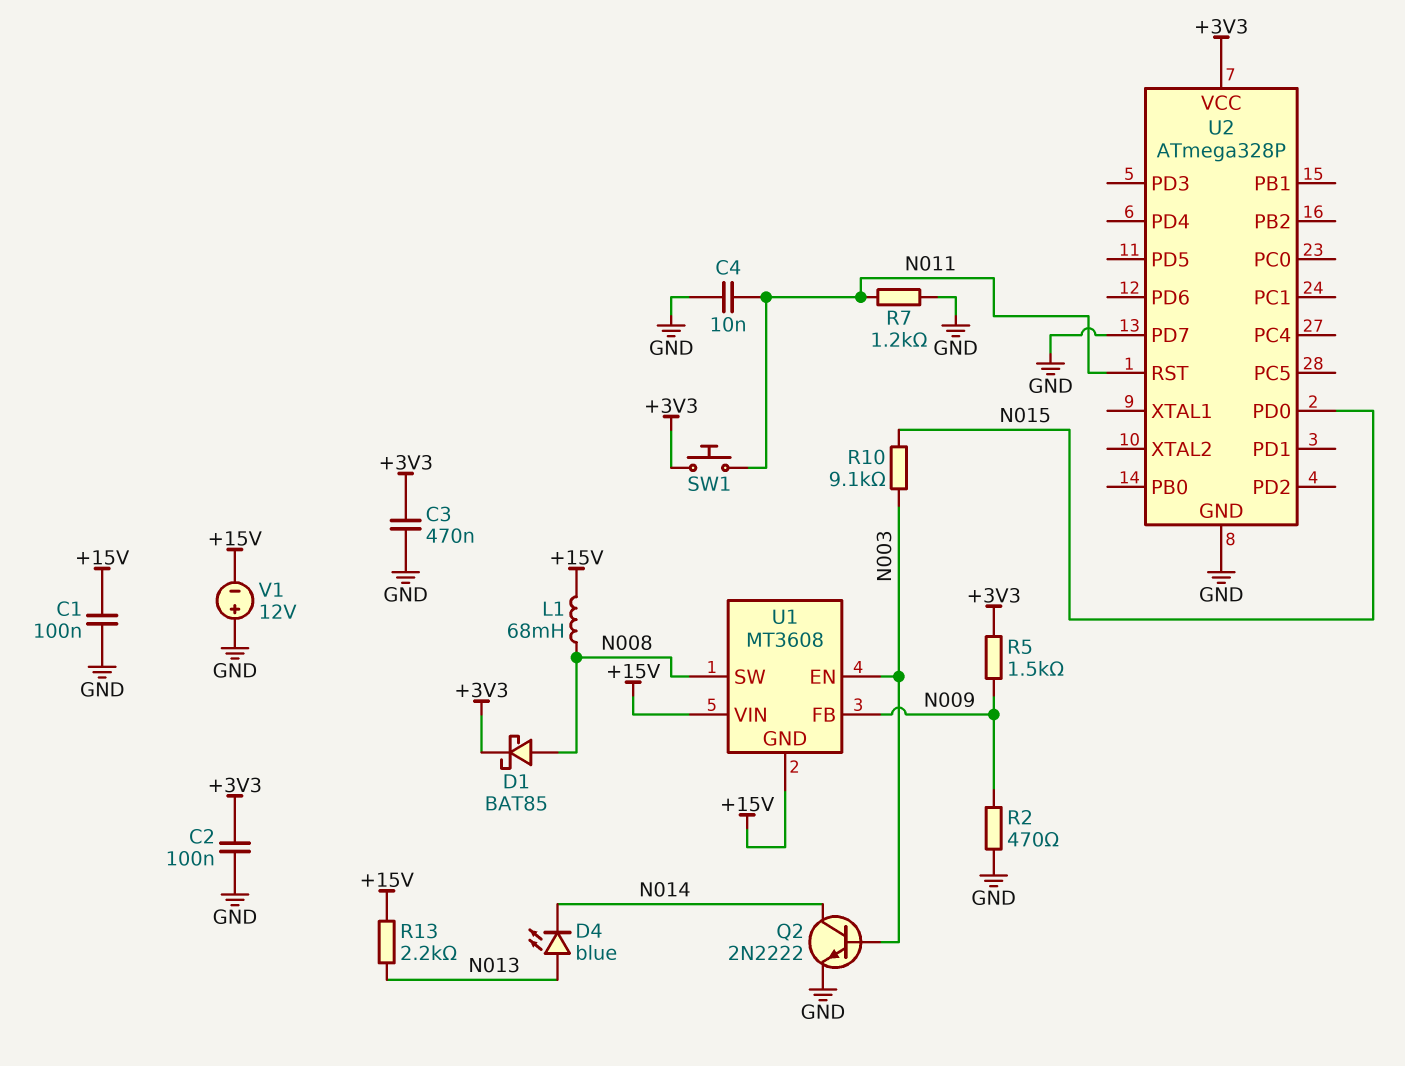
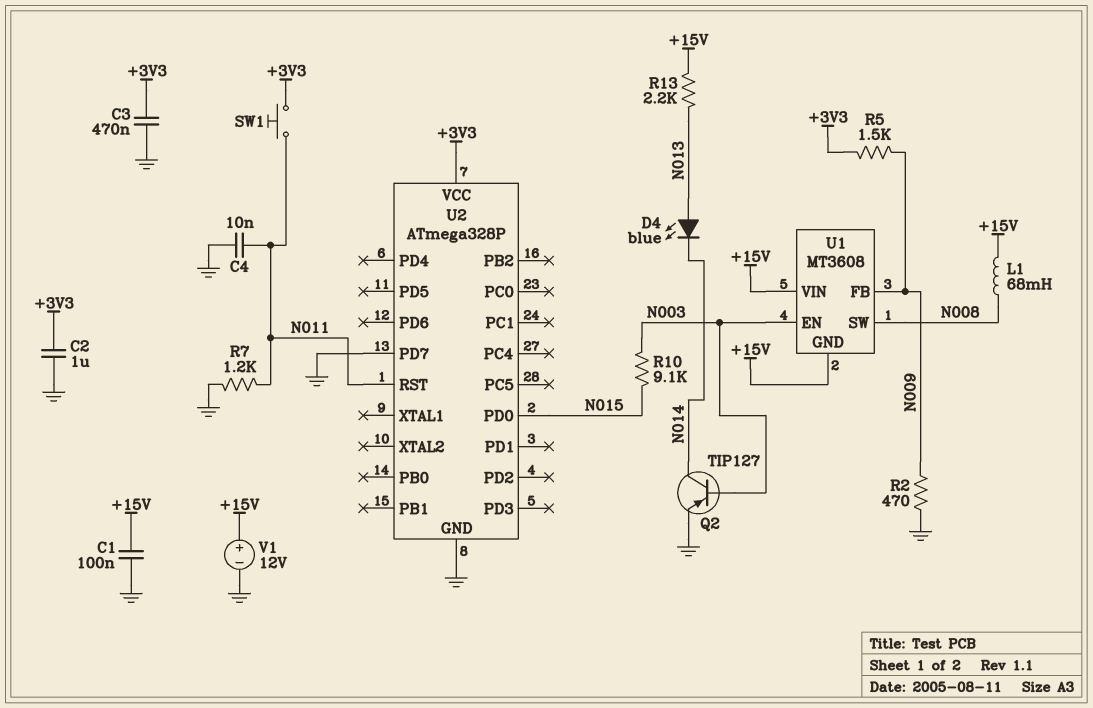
C2: 100nF (+3V3, GND) -> 1uF (+3V3, GND)
D1: schottky BAT85 (A N008, K +3V3) -> none
Q2: NPN 2N2222 (B N003, C N014, E GND) -> PNP TIP127 (B N003, C N014, E GND)
V1: 12V (plus GND, minus +15V) -> 12V (plus +15V, minus GND)

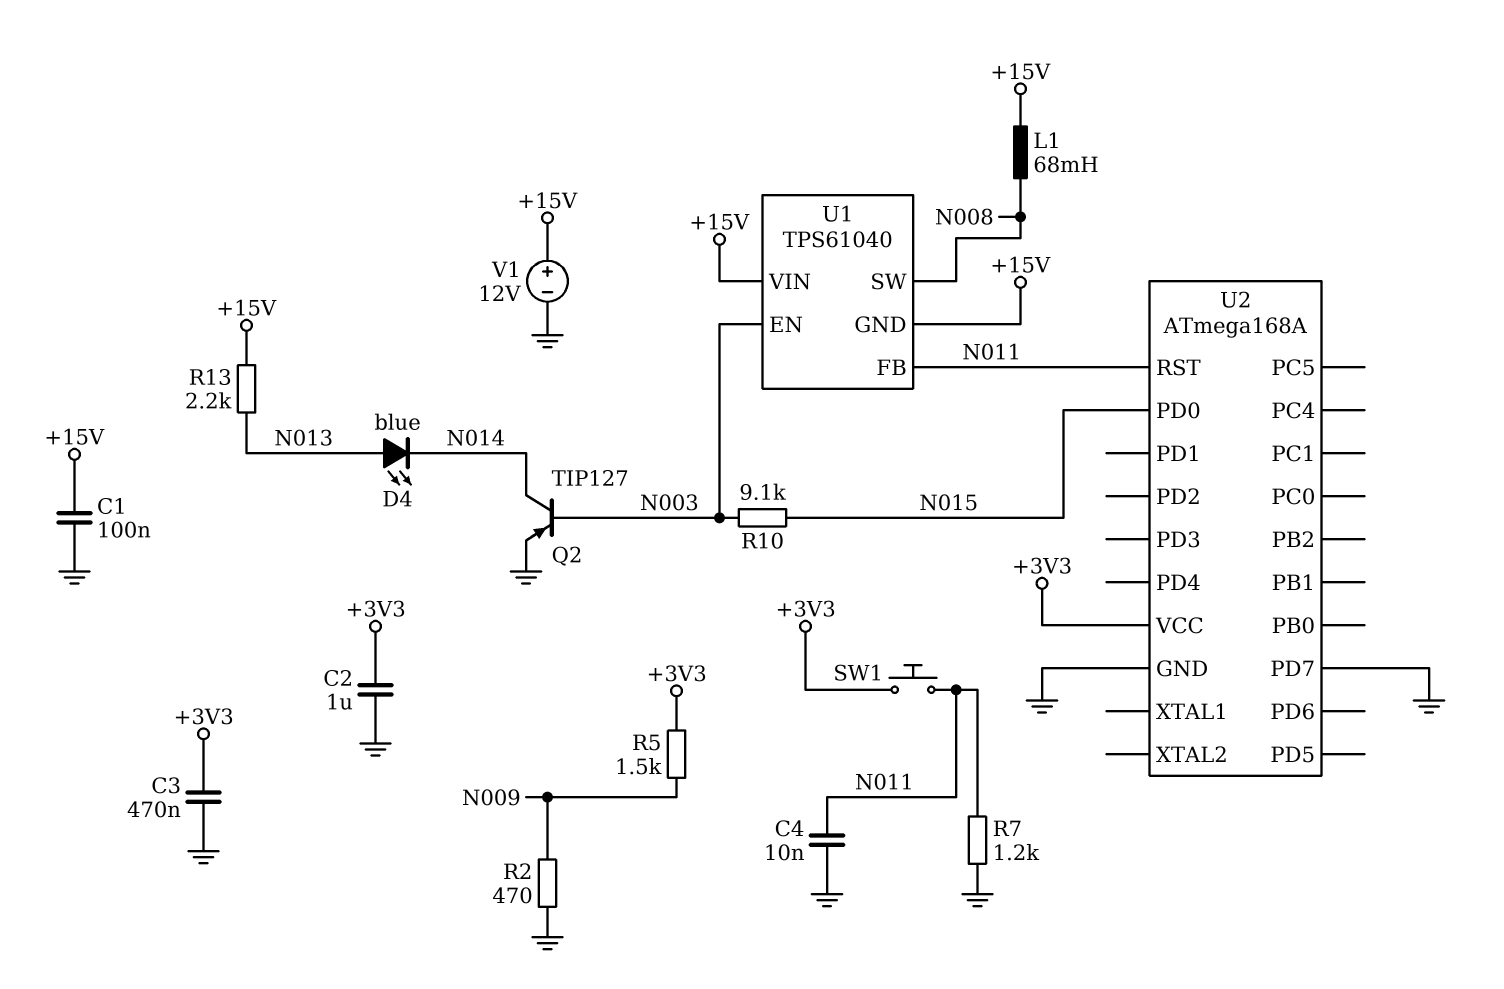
U1: MT3608 -> TPS61040
U1 pin FB: N009 -> N011
U2: ATmega328P -> ATmega168A

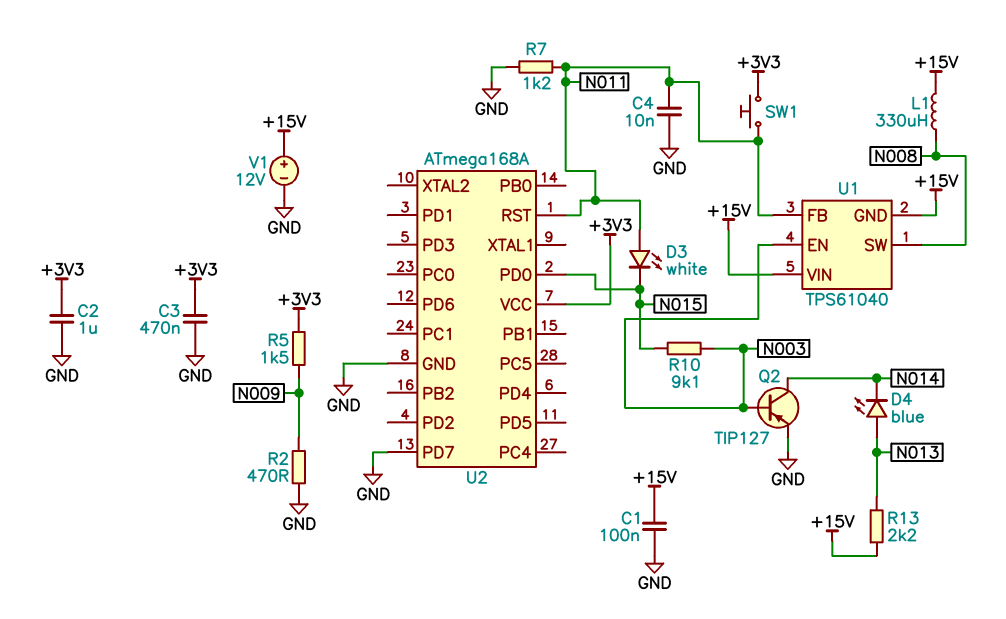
D3: none -> LED white (A N011, K N015)
L1: 68mH (+15V, N008) -> 330uH (+15V, N008)

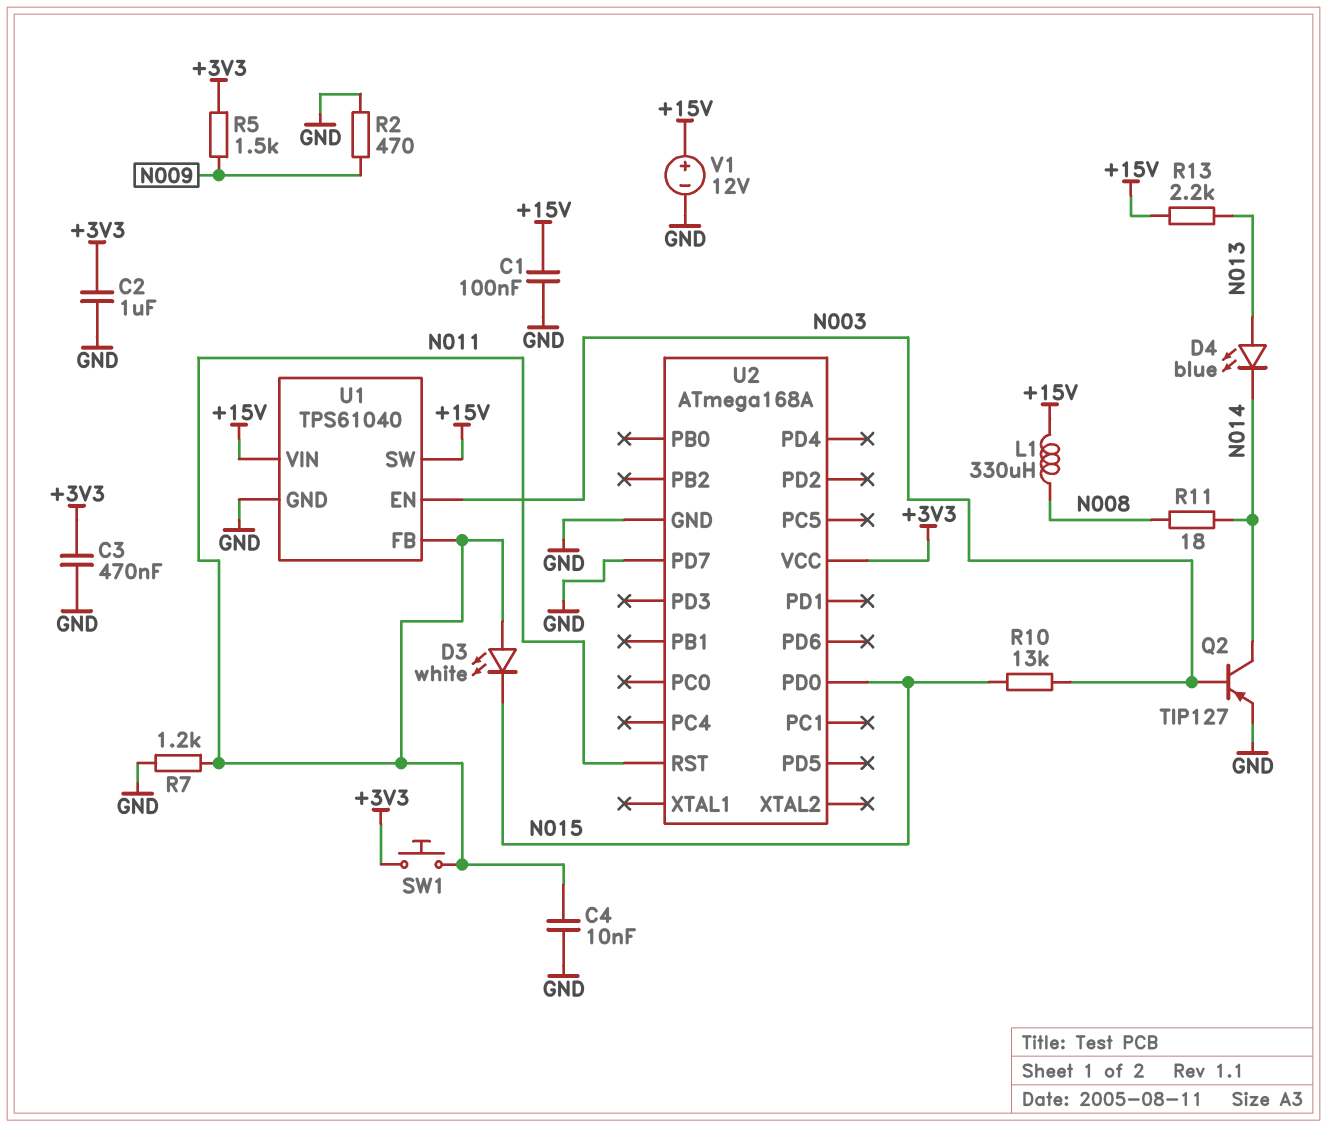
R10: 9.1k (N003, N015) -> 13k (N003, N015)
R11: none -> 18 (N008, N014)
U1 pin GND: +15V -> GND
U1 pin SW: N008 -> +15V

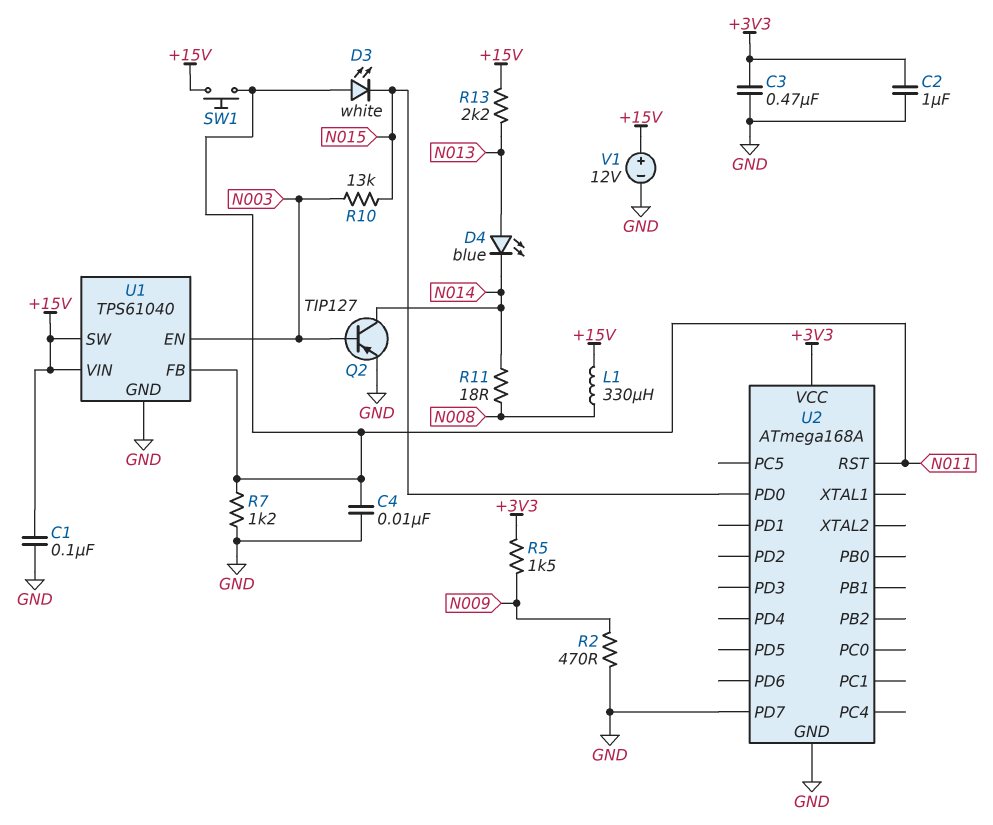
SW1: button (+3V3, N011) -> button (+15V, N011)

